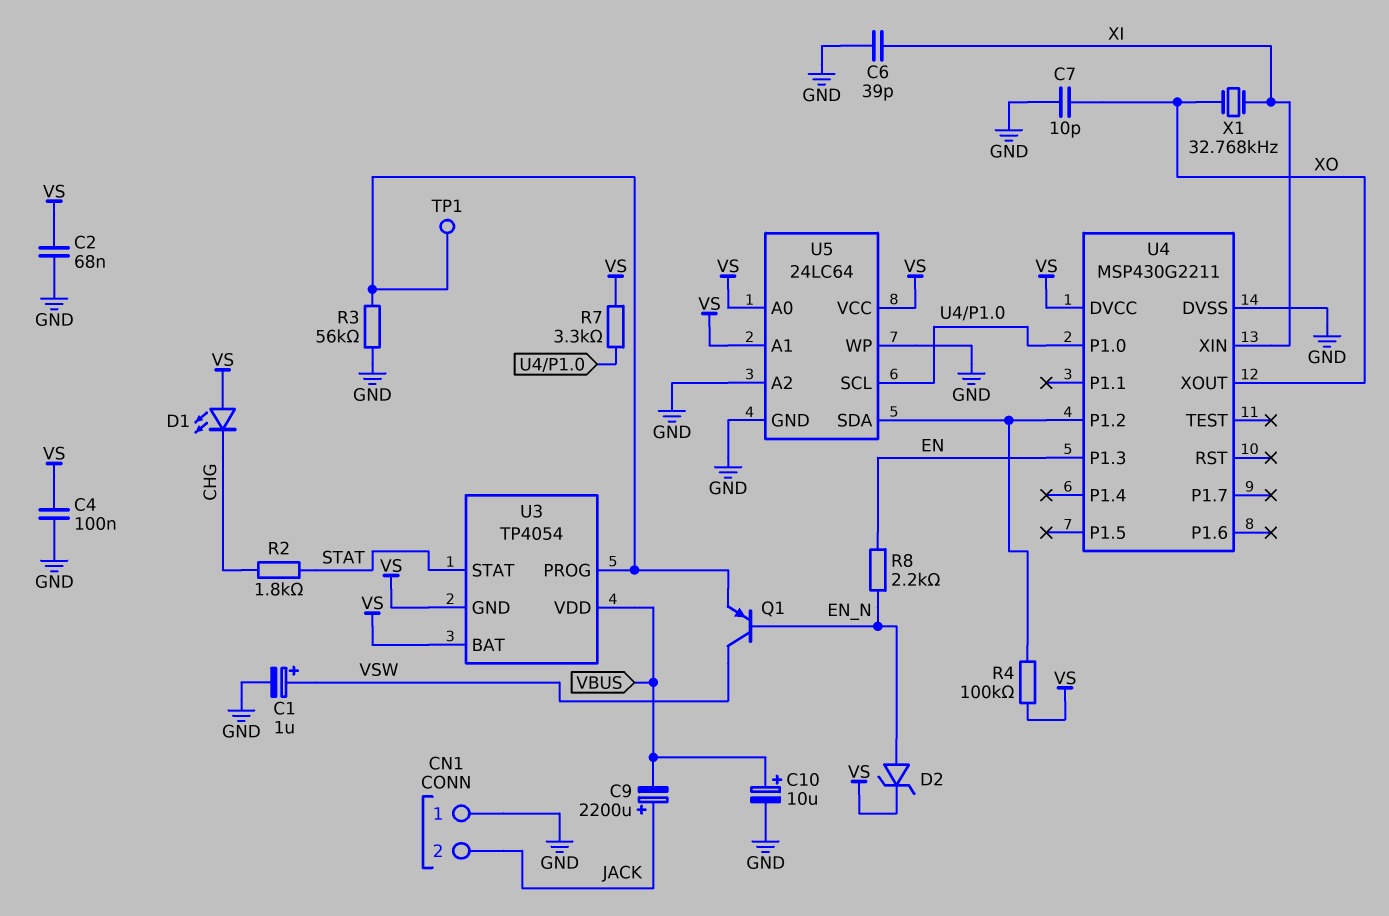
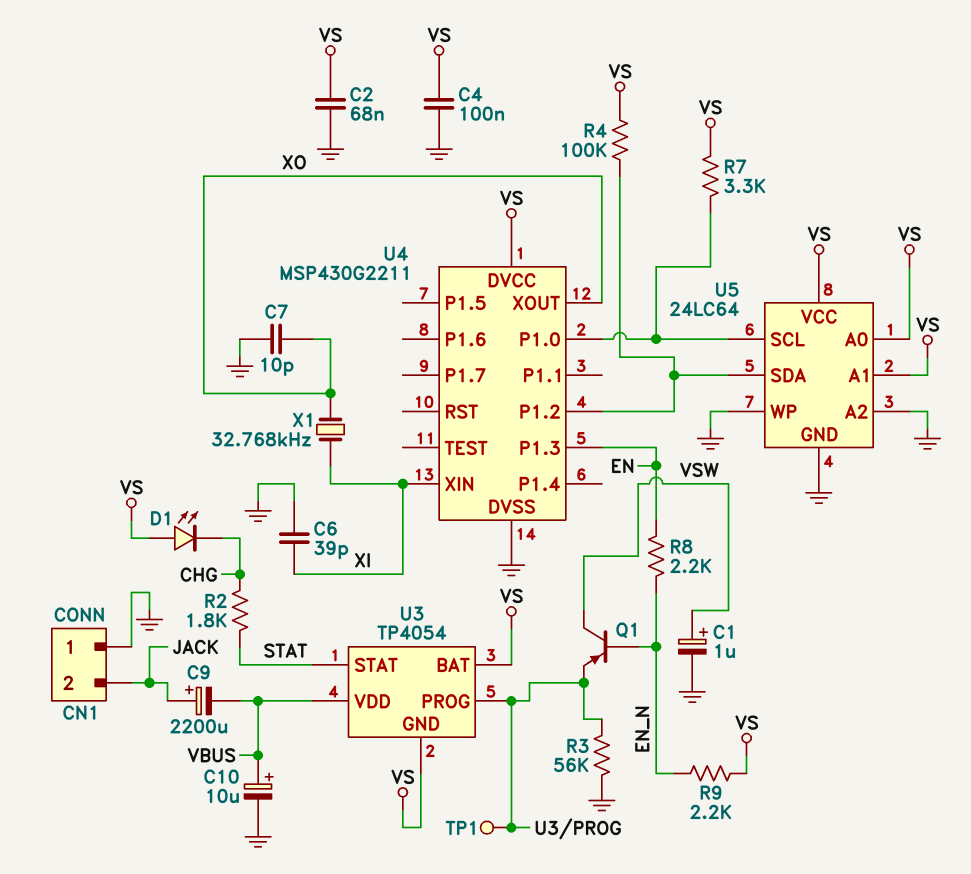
D2: zener (A EN_N, K VS) -> none
R9: none -> 2.2k (EN_N, VS)

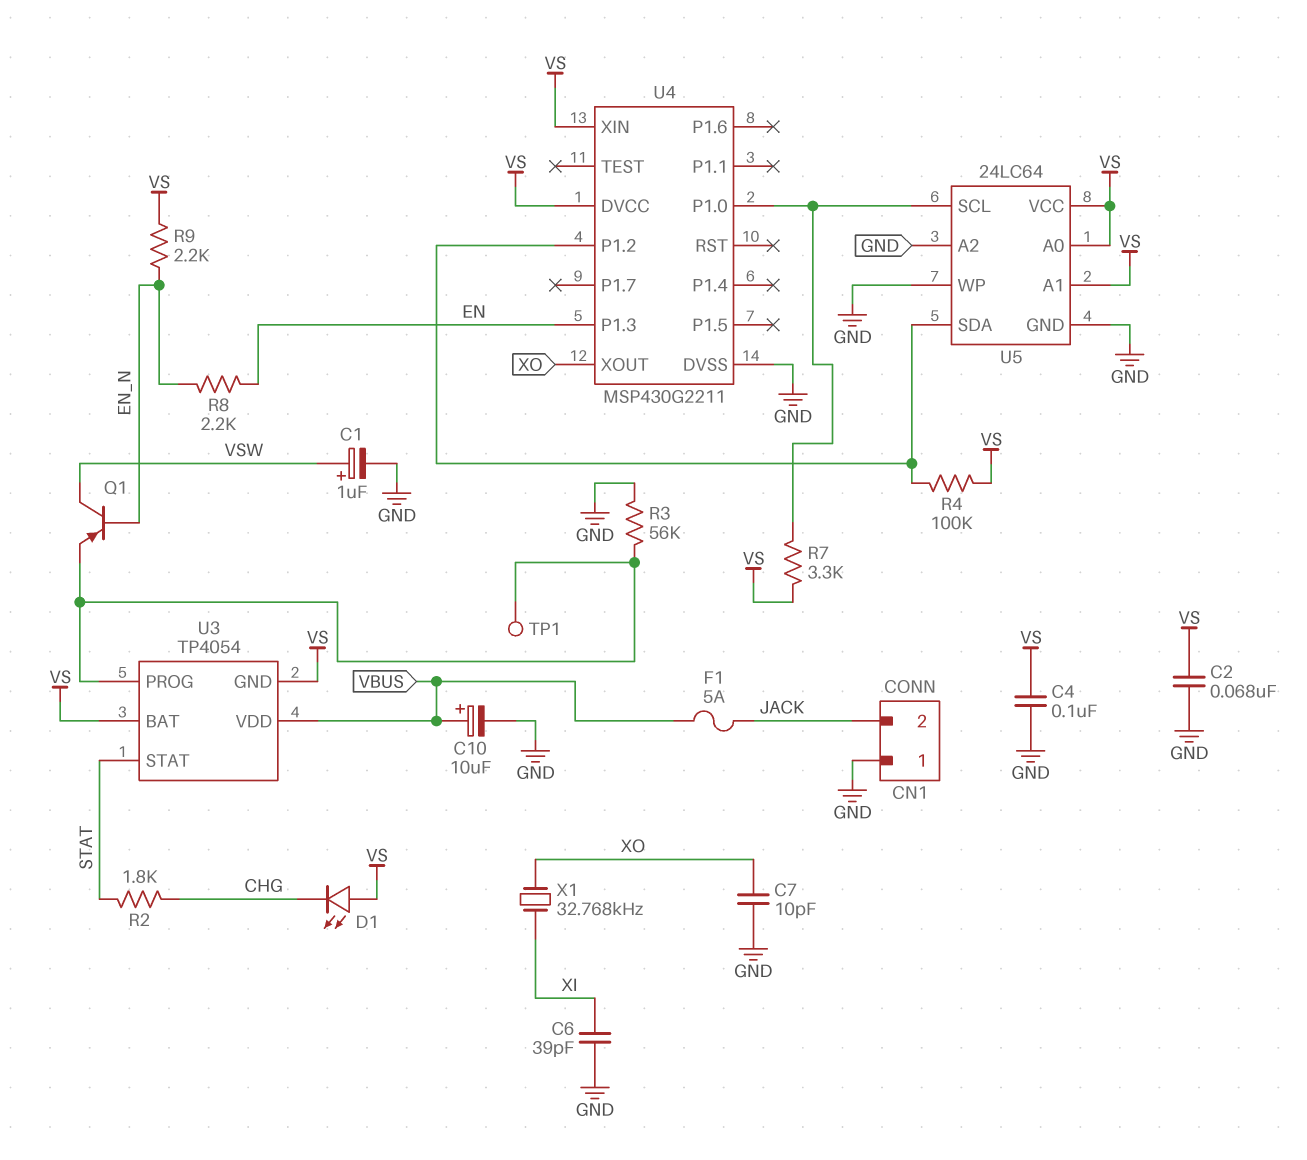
C9: 2200uF (plus JACK, minus VBUS) -> none
F1: none -> 5A (JACK, VBUS)
U4 pin XIN: XI -> VS

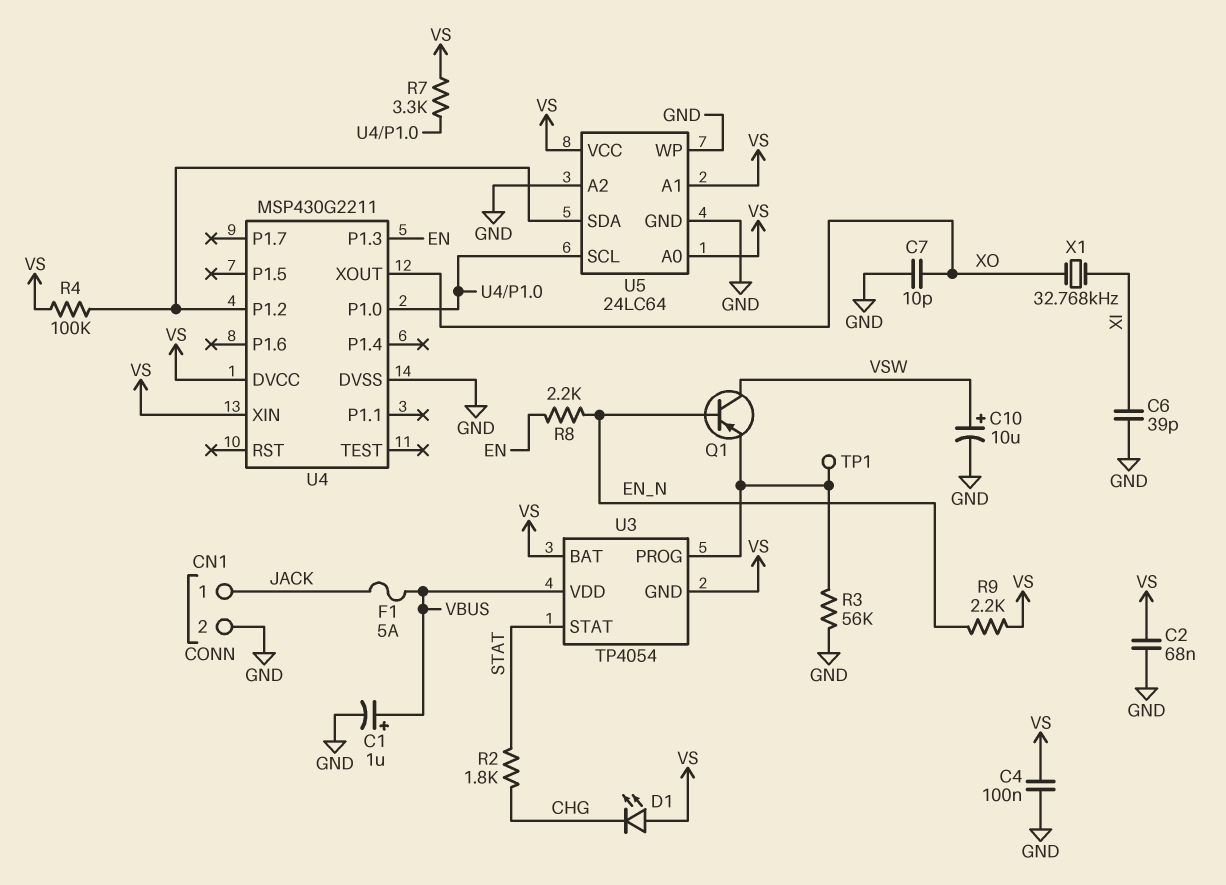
C1: 1uF (plus VSW, minus GND) -> 1uF (plus VBUS, minus GND)
C10: 10uF (plus VBUS, minus GND) -> 10uF (plus VSW, minus GND)
CN1 pin 1: GND -> JACK
CN1 pin 2: JACK -> GND

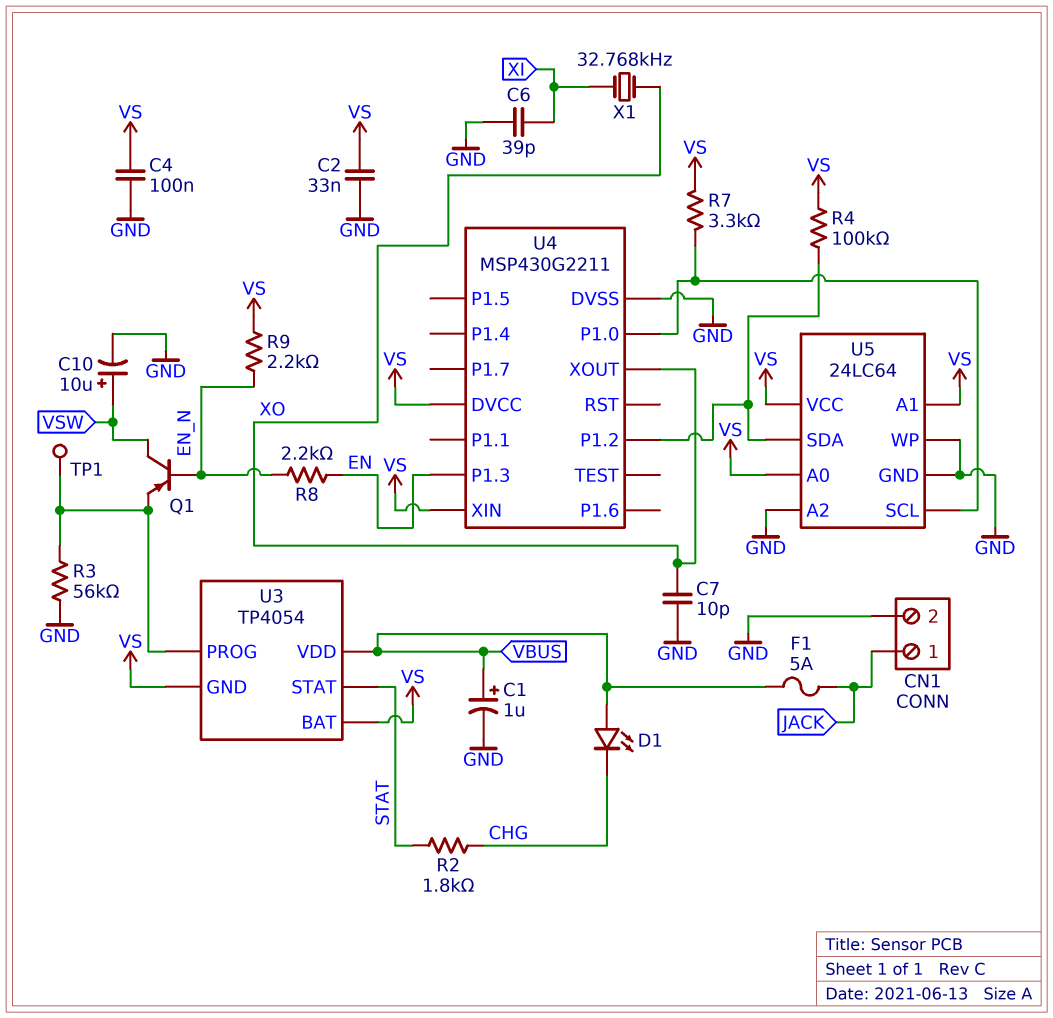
C2: 68nF (GND, VS) -> 33nF (GND, VS)
D1: LED (A VS, K CHG) -> LED (A VBUS, K CHG)

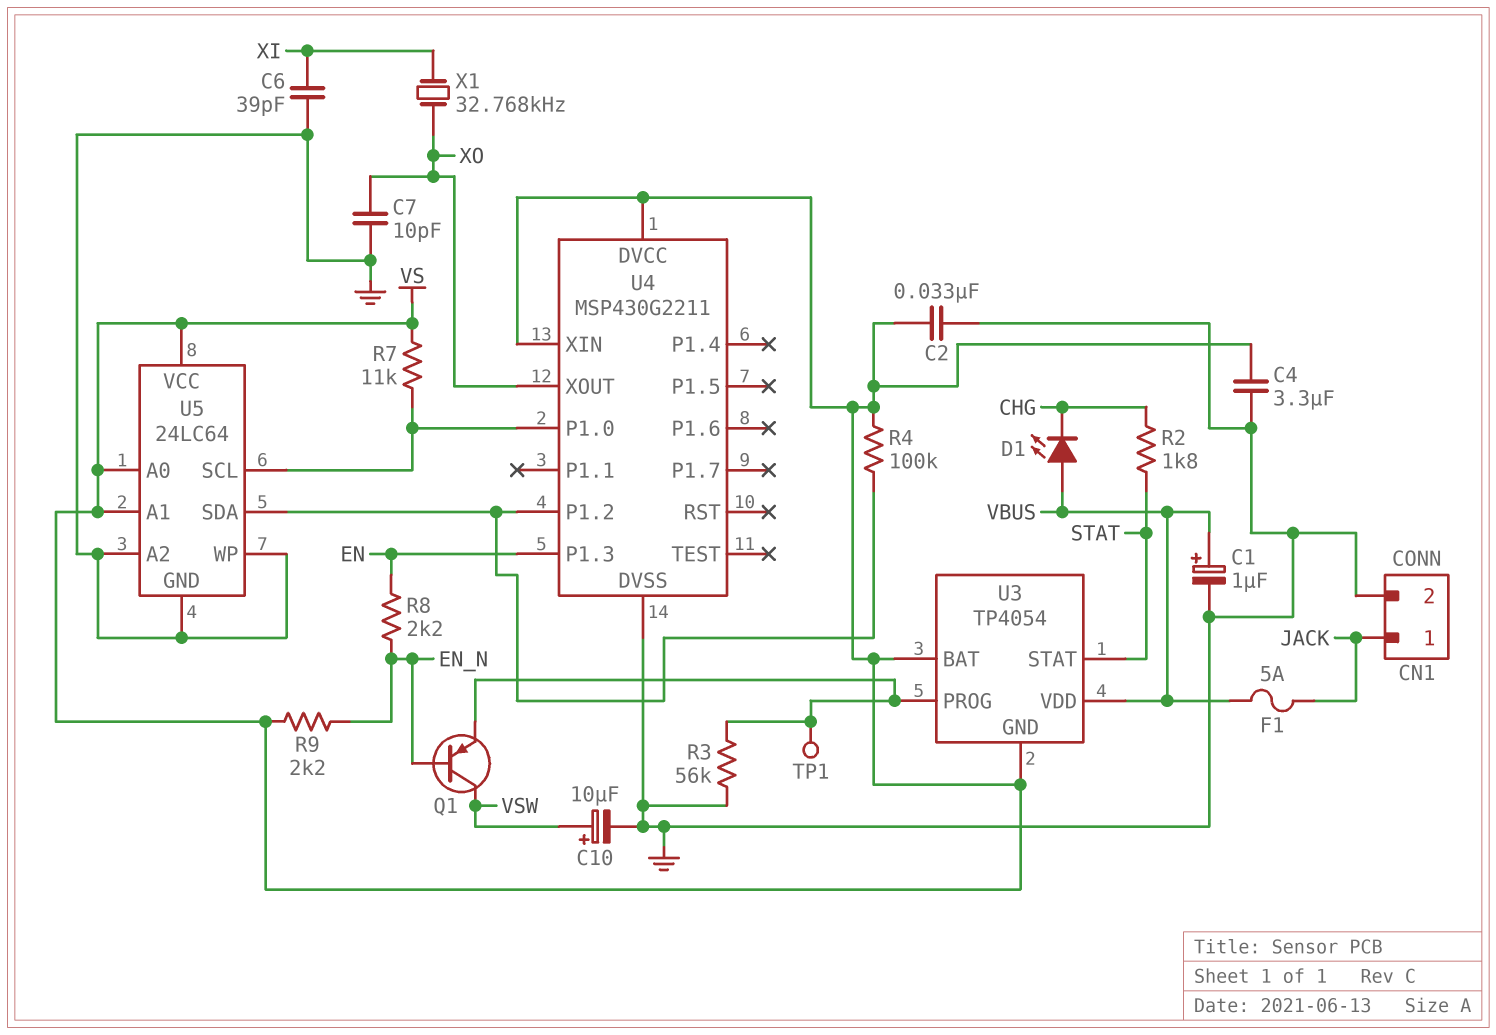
C4: 100nF (GND, VS) -> 3.3uF (GND, VS)
R7: 3.3k (U4/P1.0, VS) -> 11k (U4/P1.0, VS)

